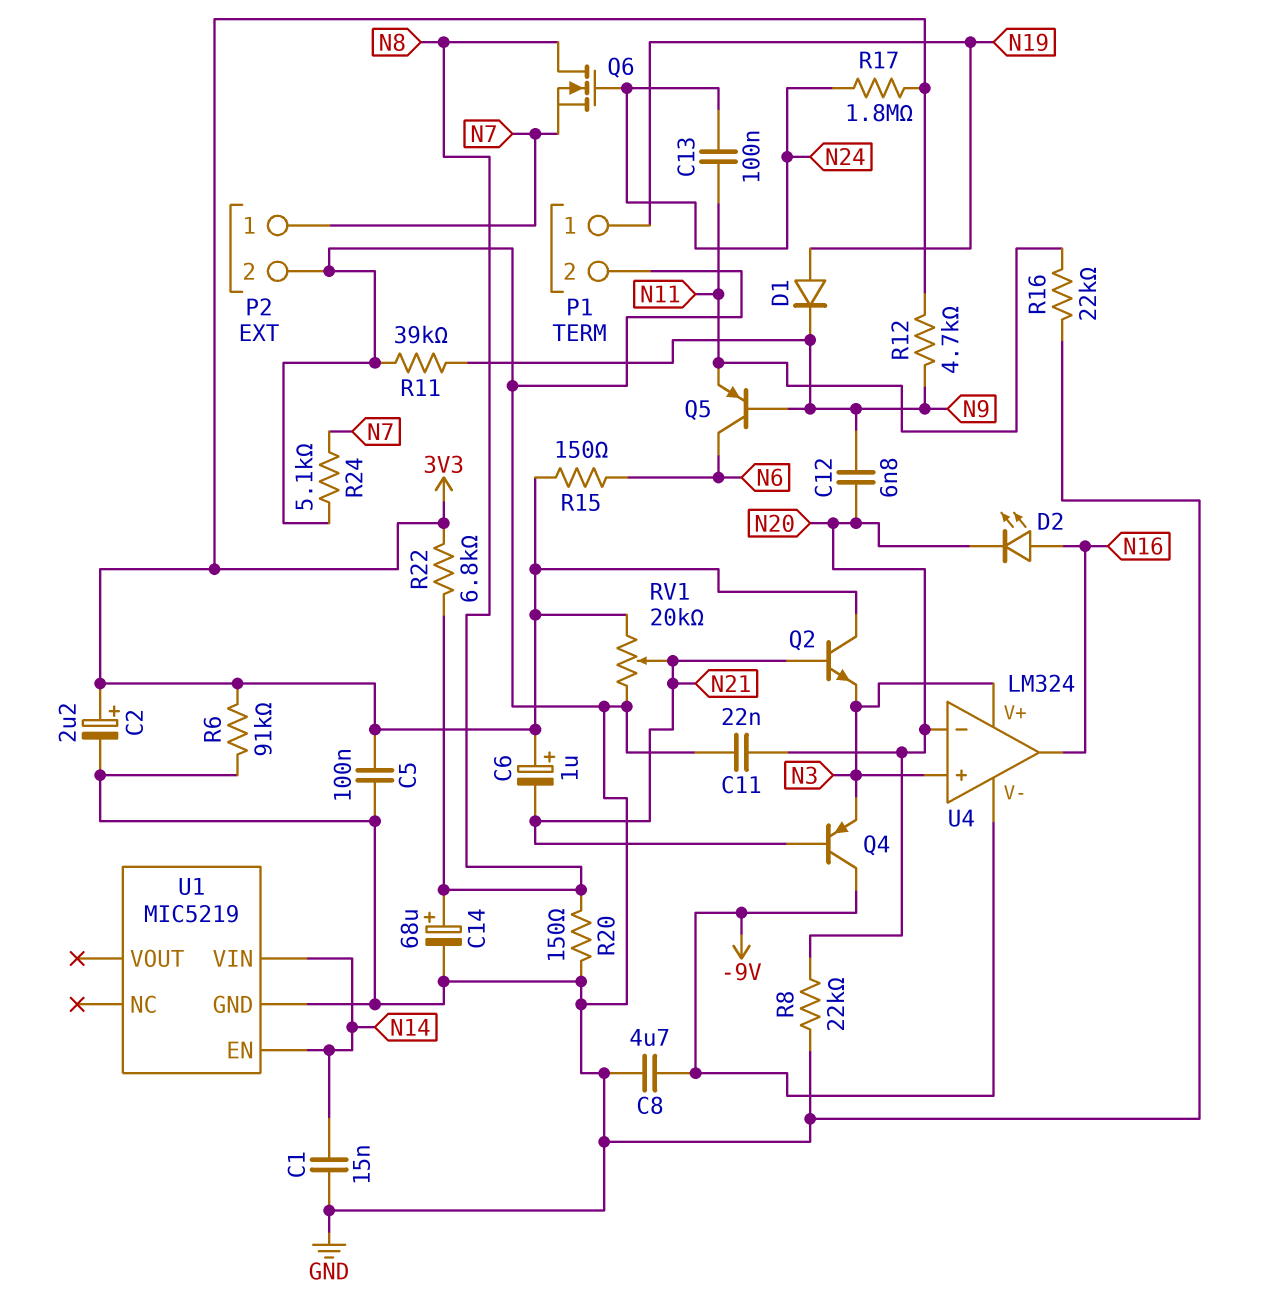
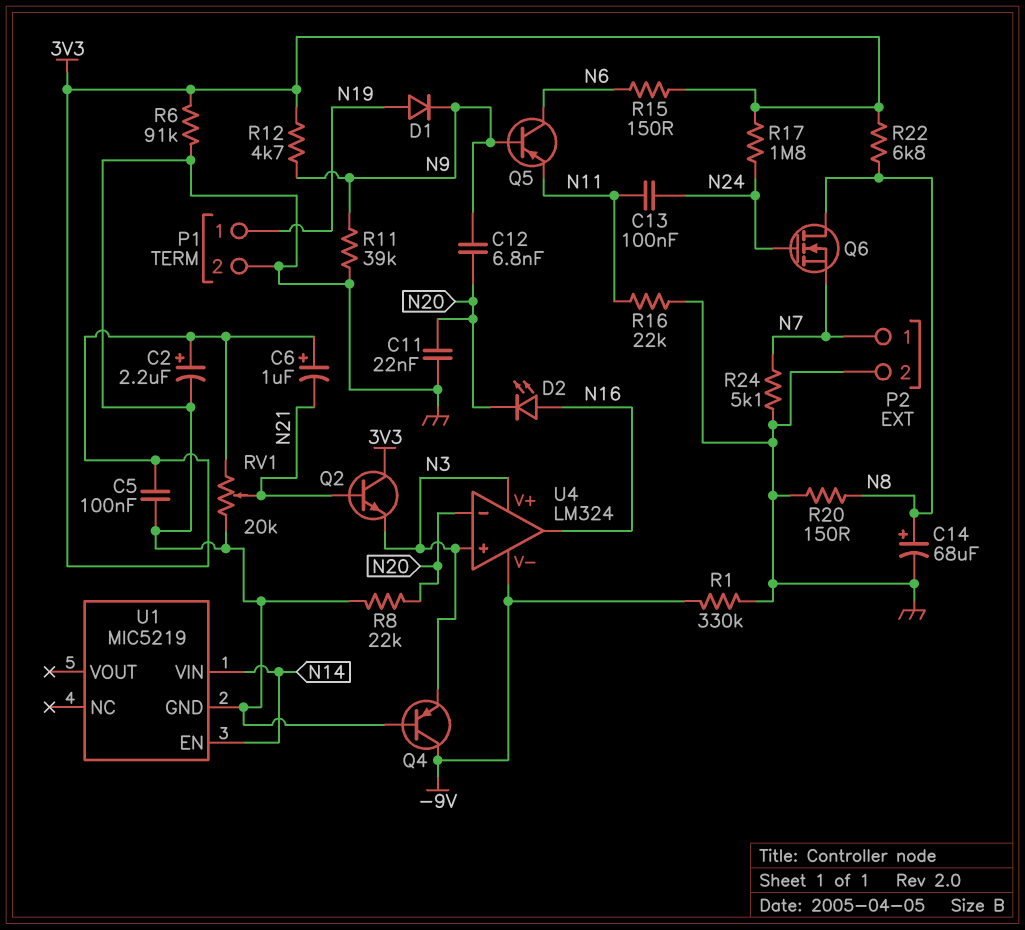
C1: 15nF (GND, N14) -> none
C8: 4.7uF (-9V, GND) -> none
Q4: PNP (B N21, C -9V, E N3) -> PNP (B GND, C -9V, E N3)
R1: none -> 330k (-9V, GND)

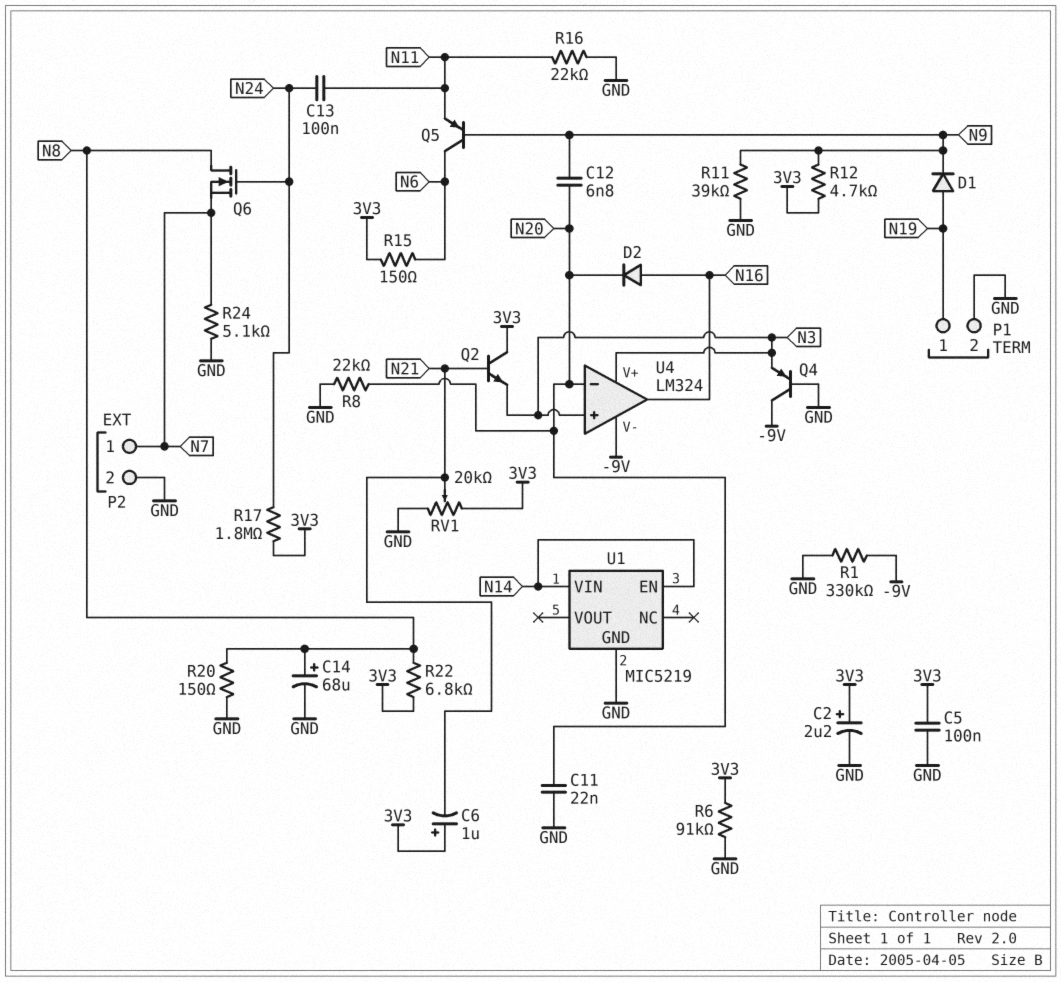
D2: LED (A N16, K N20) -> diode (A N16, K N20)

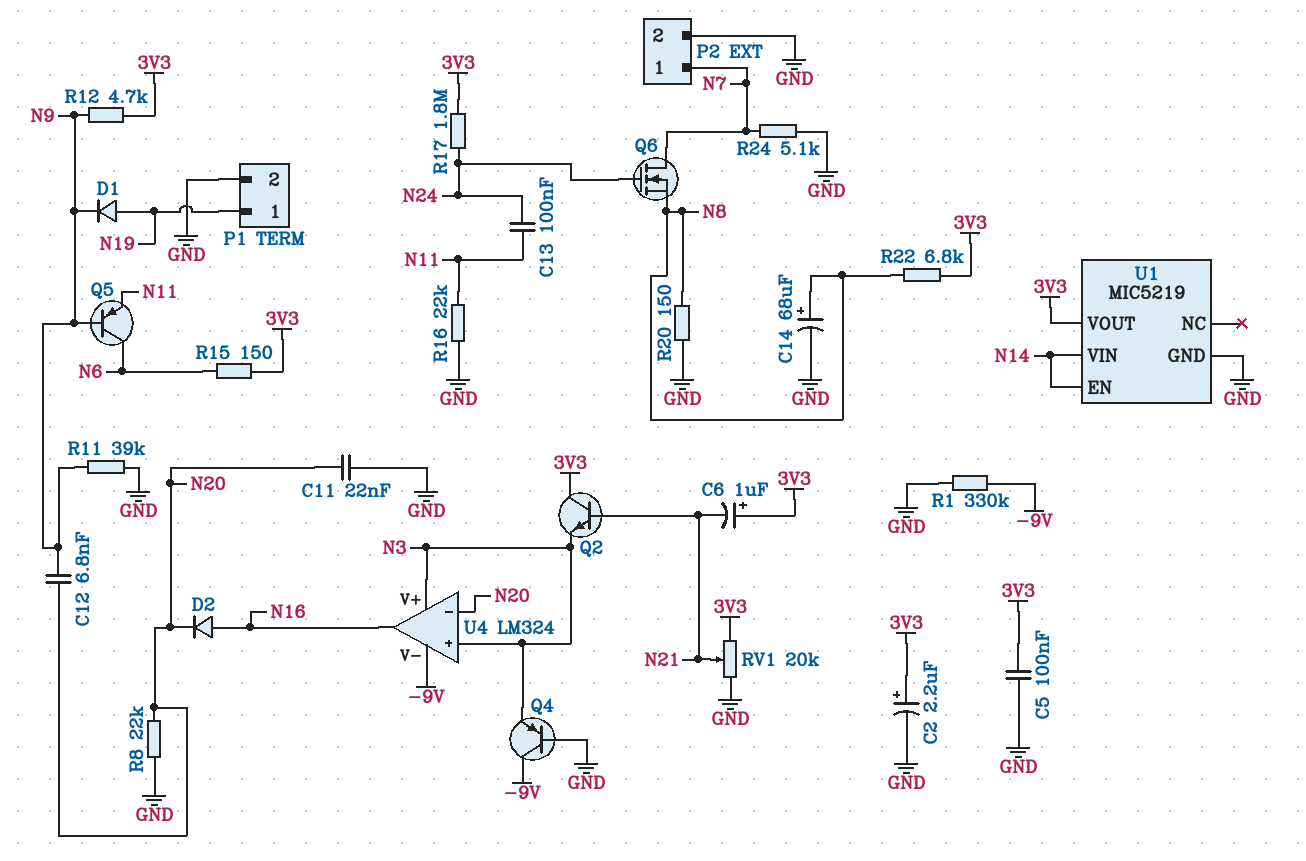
Q6: NMOS (G N24, D N8, S N7) -> NMOS (G N24, D N7, S N8)
R6: 91k (3V3, GND) -> none
U1 pin VOUT: none -> 3V3

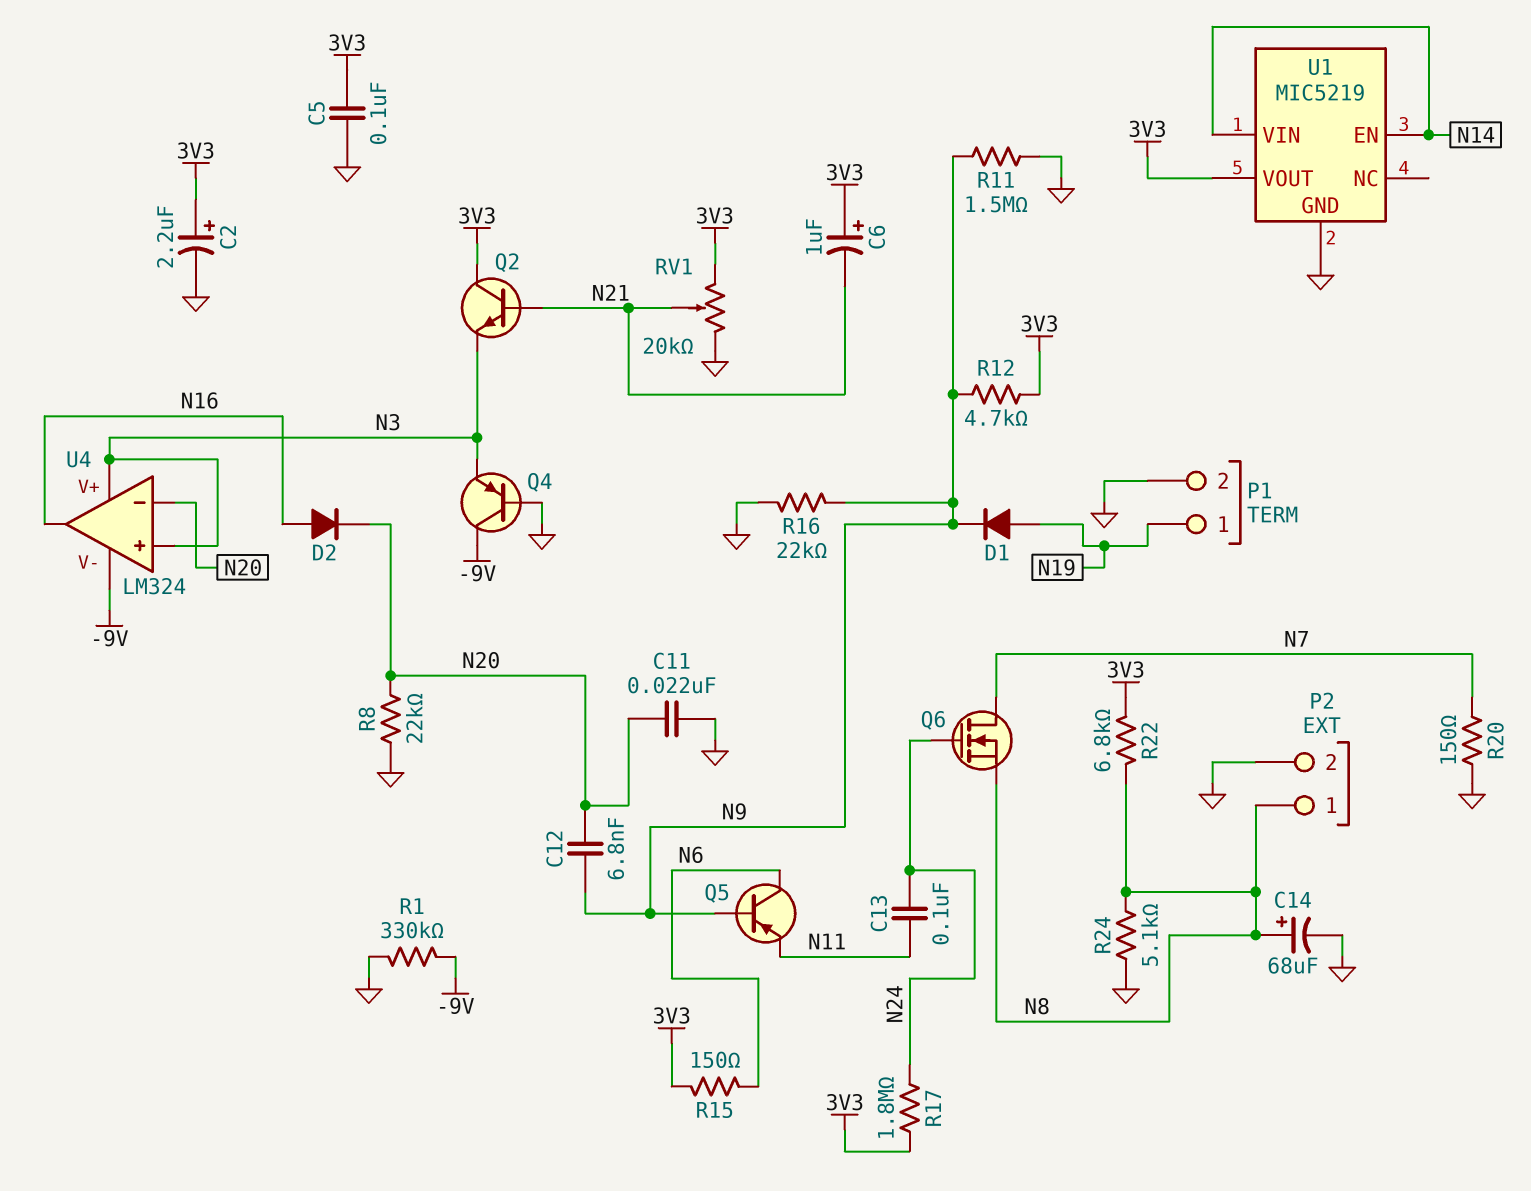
P2 pin 1: N7 -> N8
R11: 39k (GND, N9) -> 1.5M (GND, N9)
R16: 22k (GND, N11) -> 22k (GND, N9)
R20: 150 (GND, N8) -> 150 (GND, N7)
R24: 5.1k (GND, N7) -> 5.1k (GND, N8)

